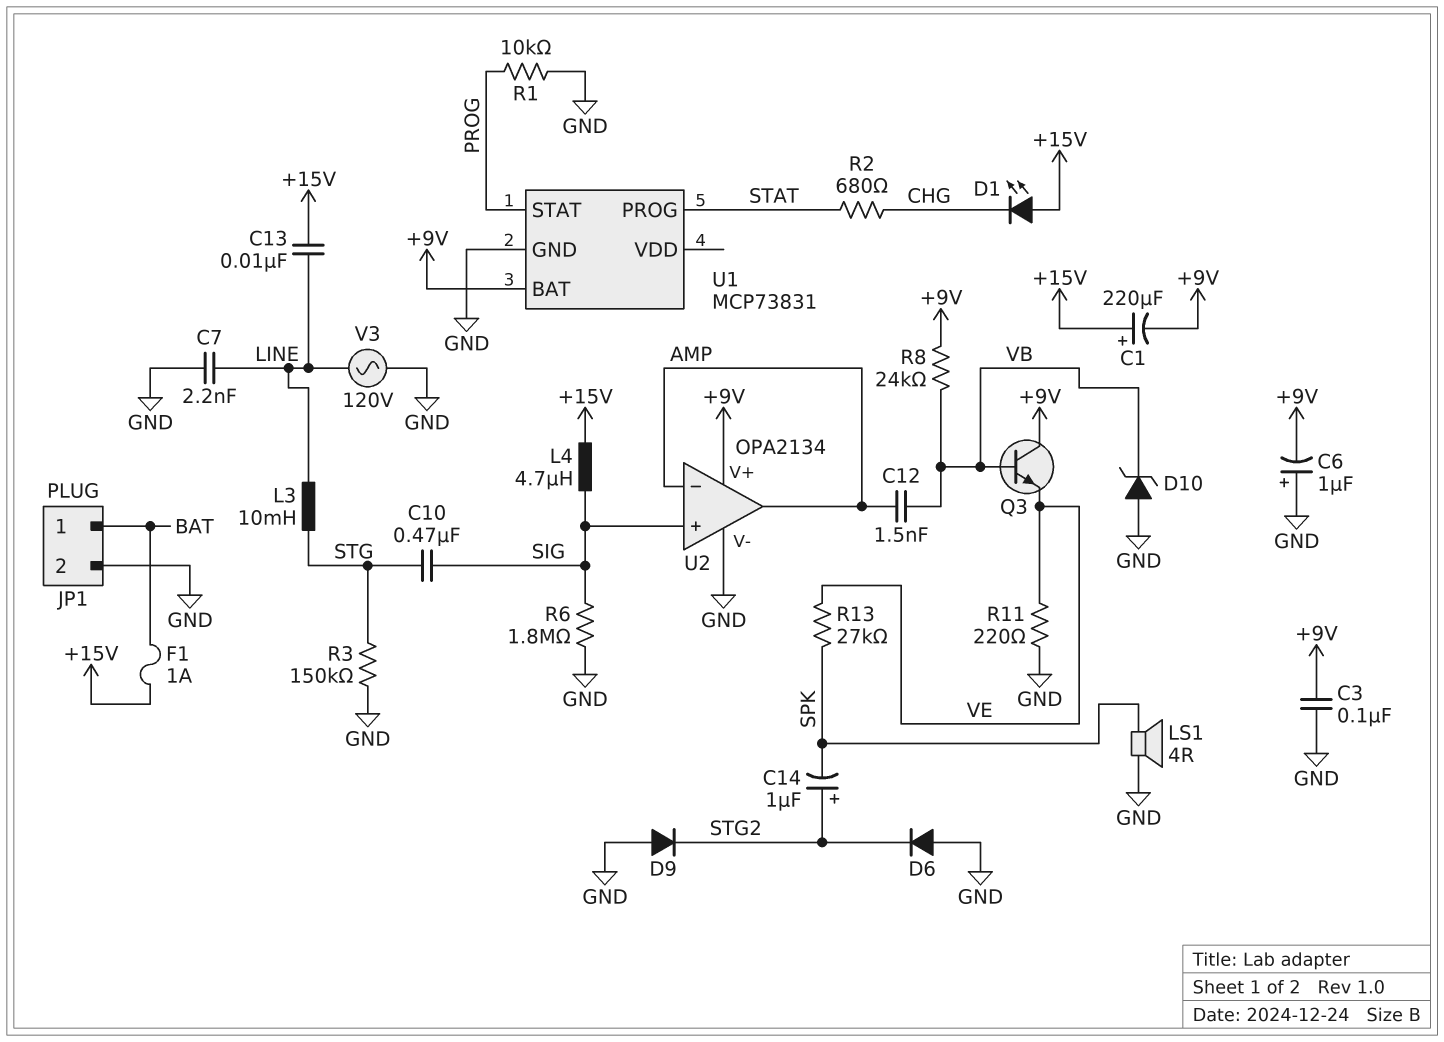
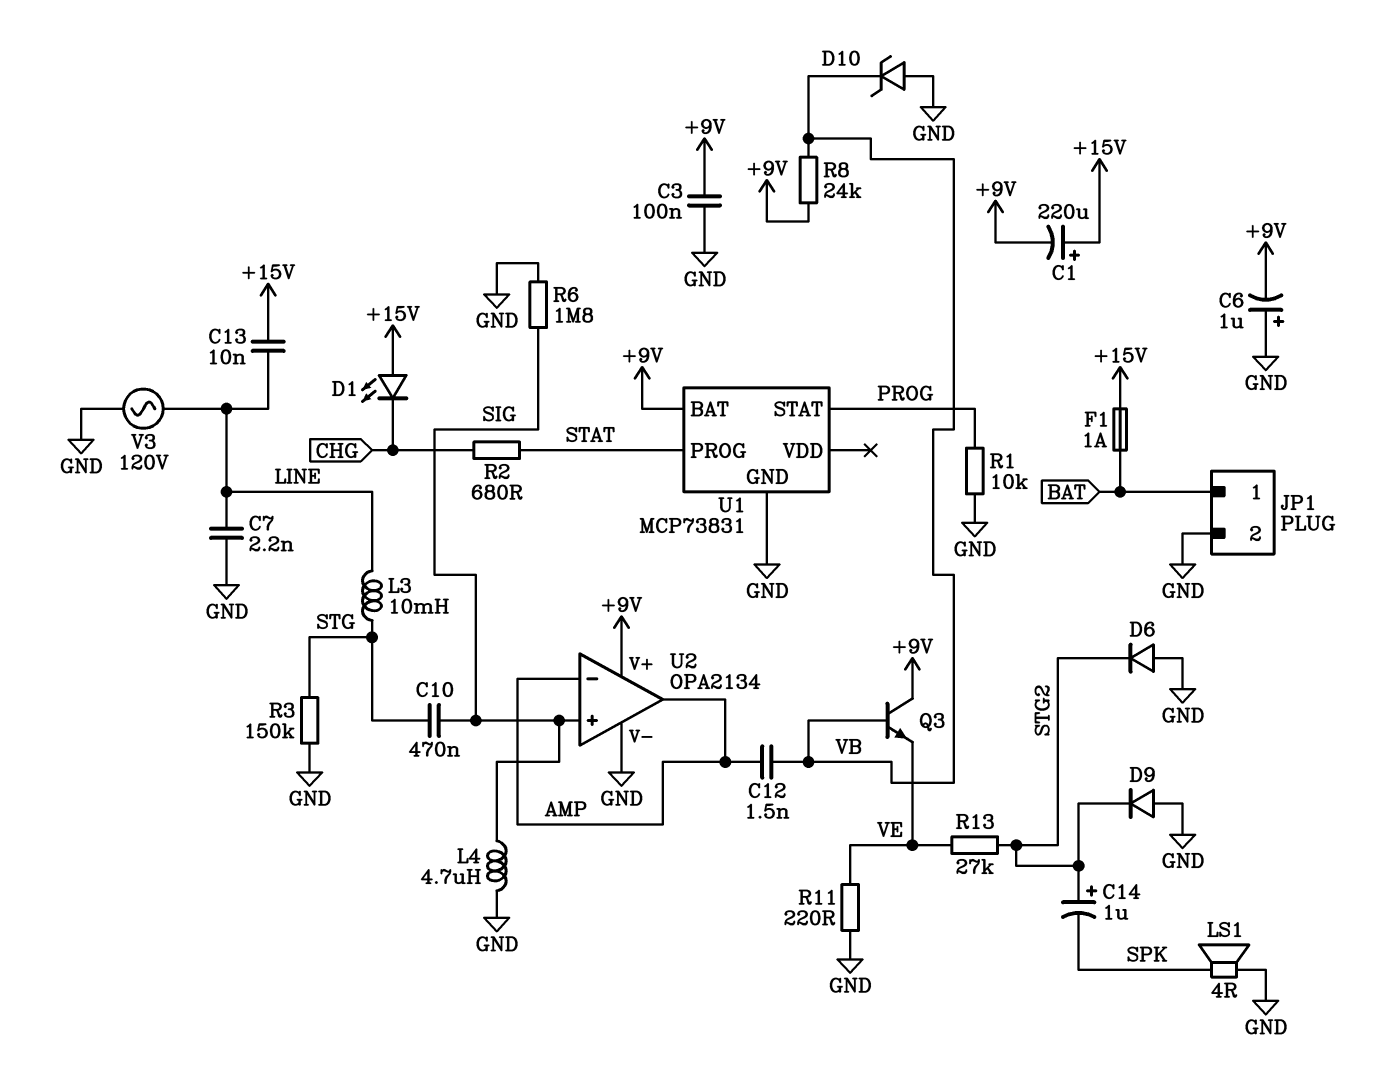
L4: 4.7uH (+15V, SIG) -> 4.7uH (GND, SIG)
R13: 27k (SPK, VE) -> 27k (STG2, VE)

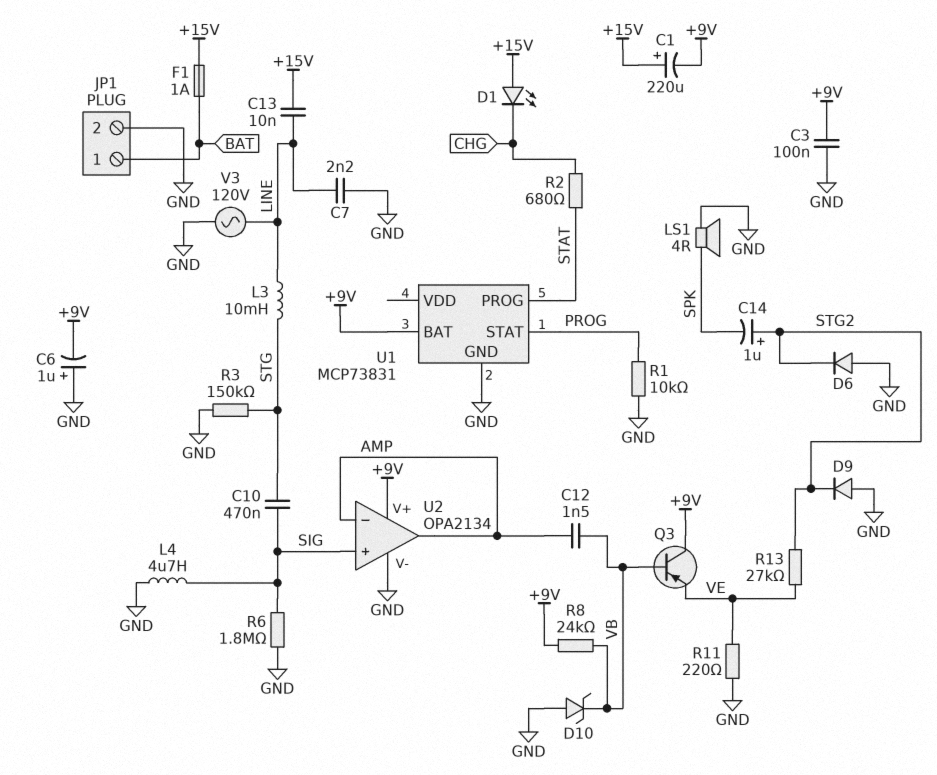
Q3: NPN (B VB, C +9V, E VE) -> PNP (B VB, C +9V, E VE)

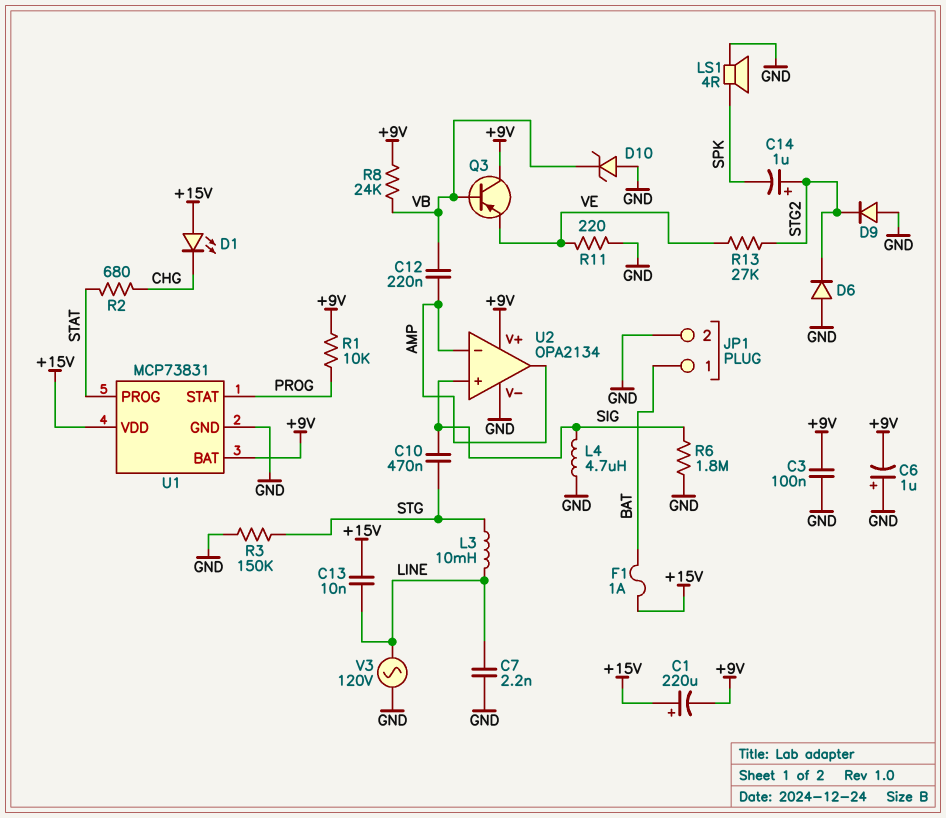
C12: 1.5nF (AMP, VB) -> 220nF (AMP, VB)
R1: 10k (GND, PROG) -> 10k (+9V, PROG)
U1 pin VDD: none -> +15V

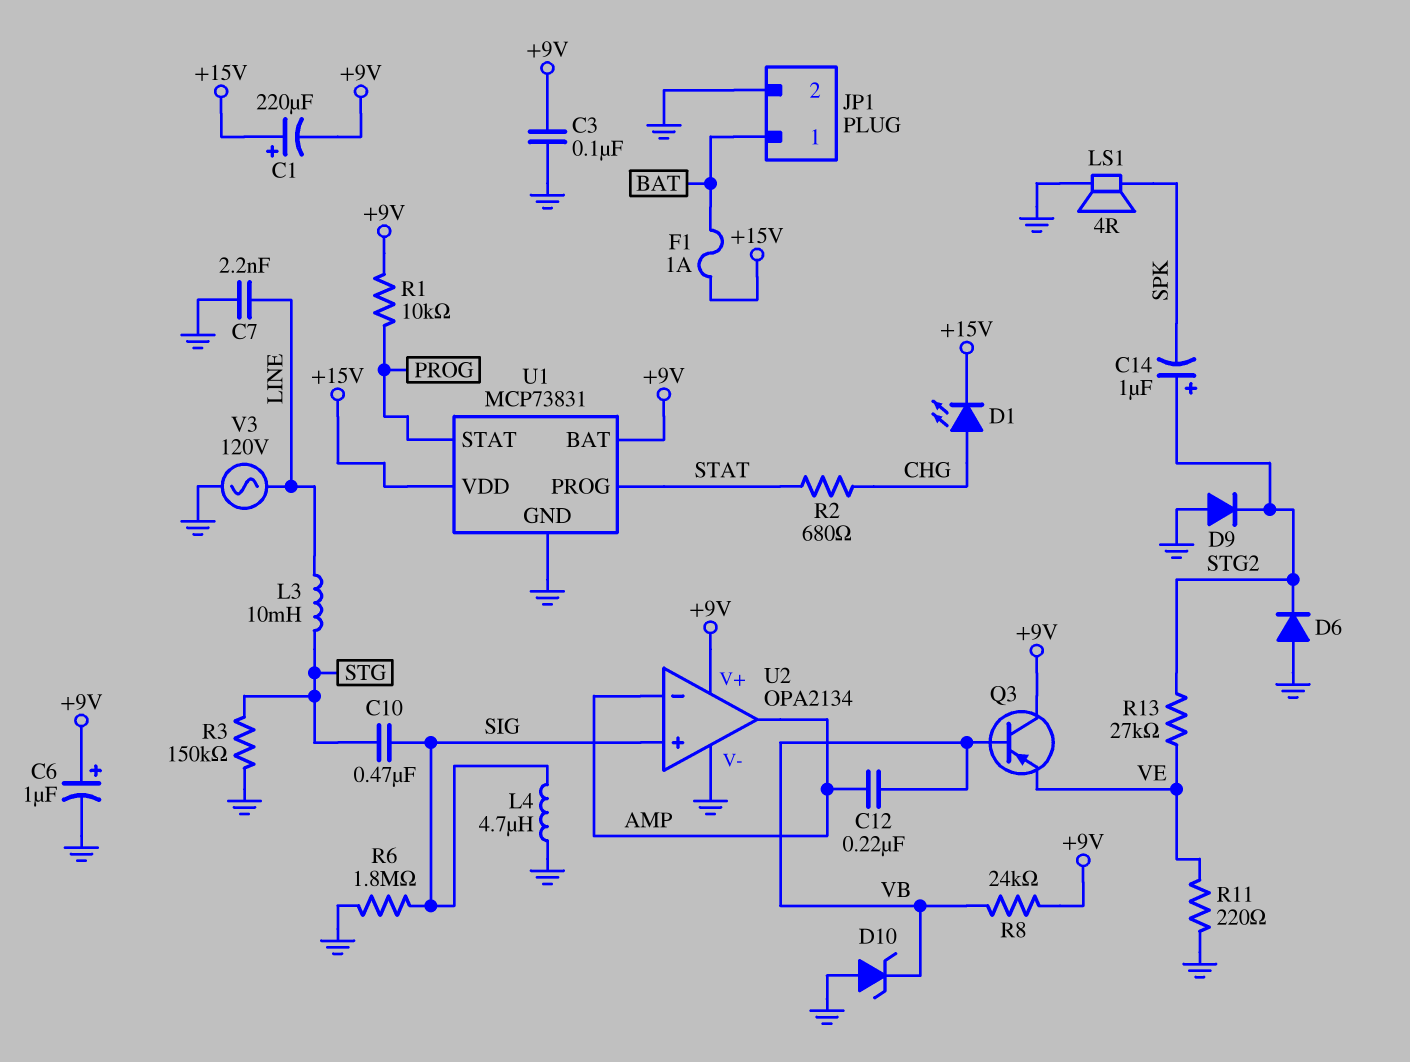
C6: 1uF (plus GND, minus +9V) -> 1uF (plus +9V, minus GND)
C13: 10nF (+15V, LINE) -> none
D1: LED (A +15V, K CHG) -> LED (A CHG, K +15V)

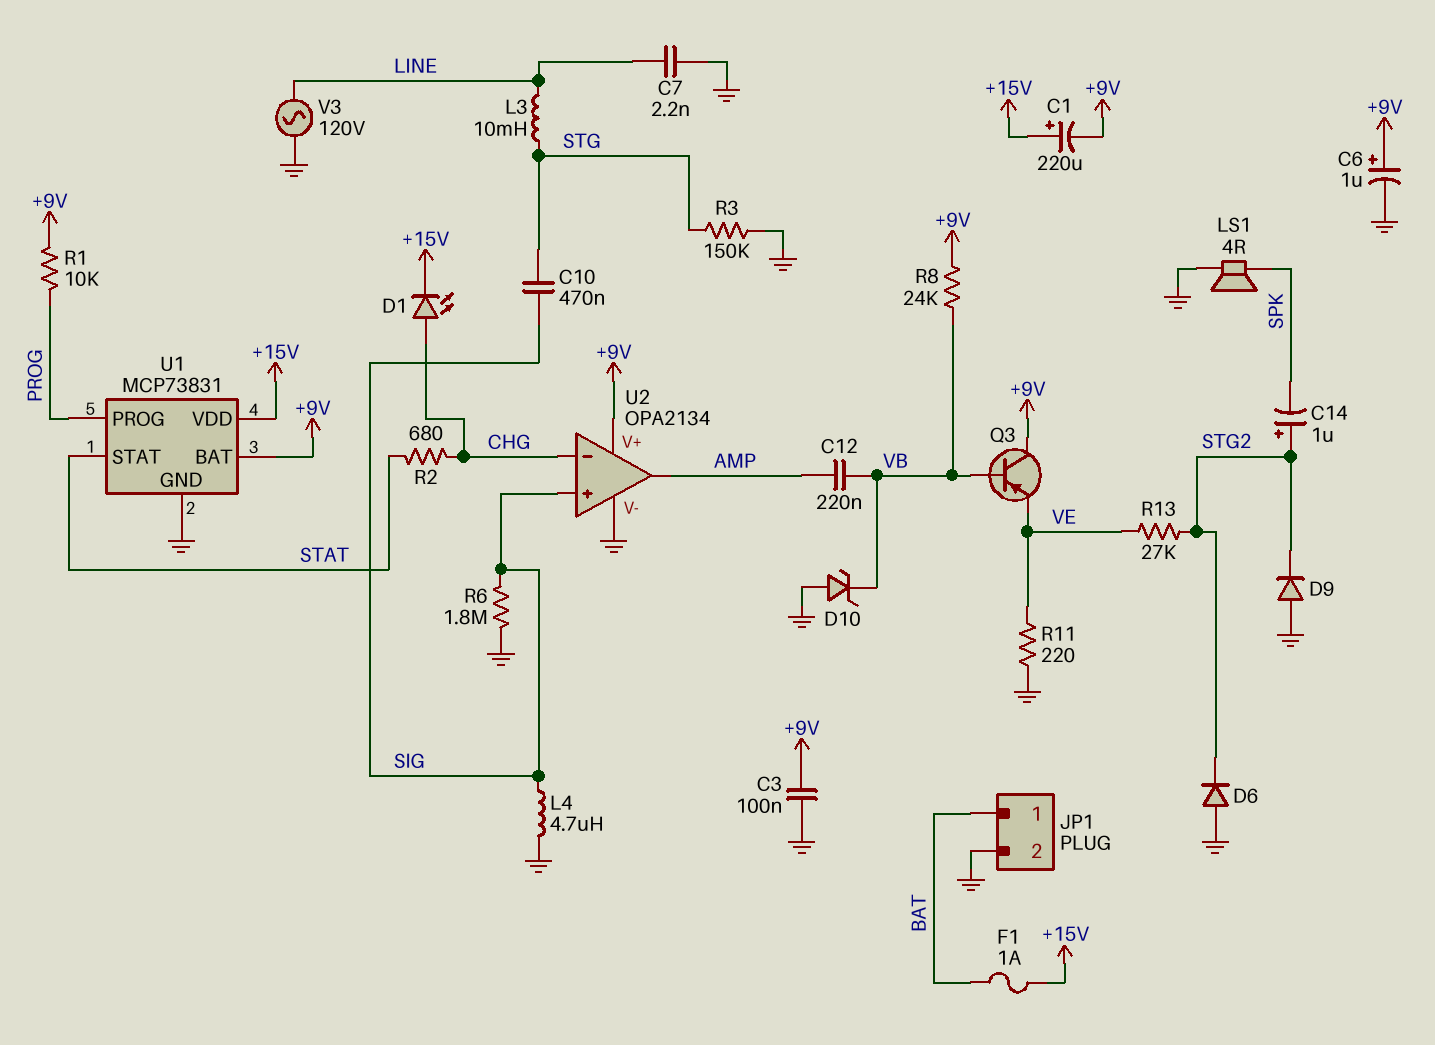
U1 pin PROG: STAT -> PROG
U1 pin STAT: PROG -> STAT
U2 pin in-: AMP -> CHG

